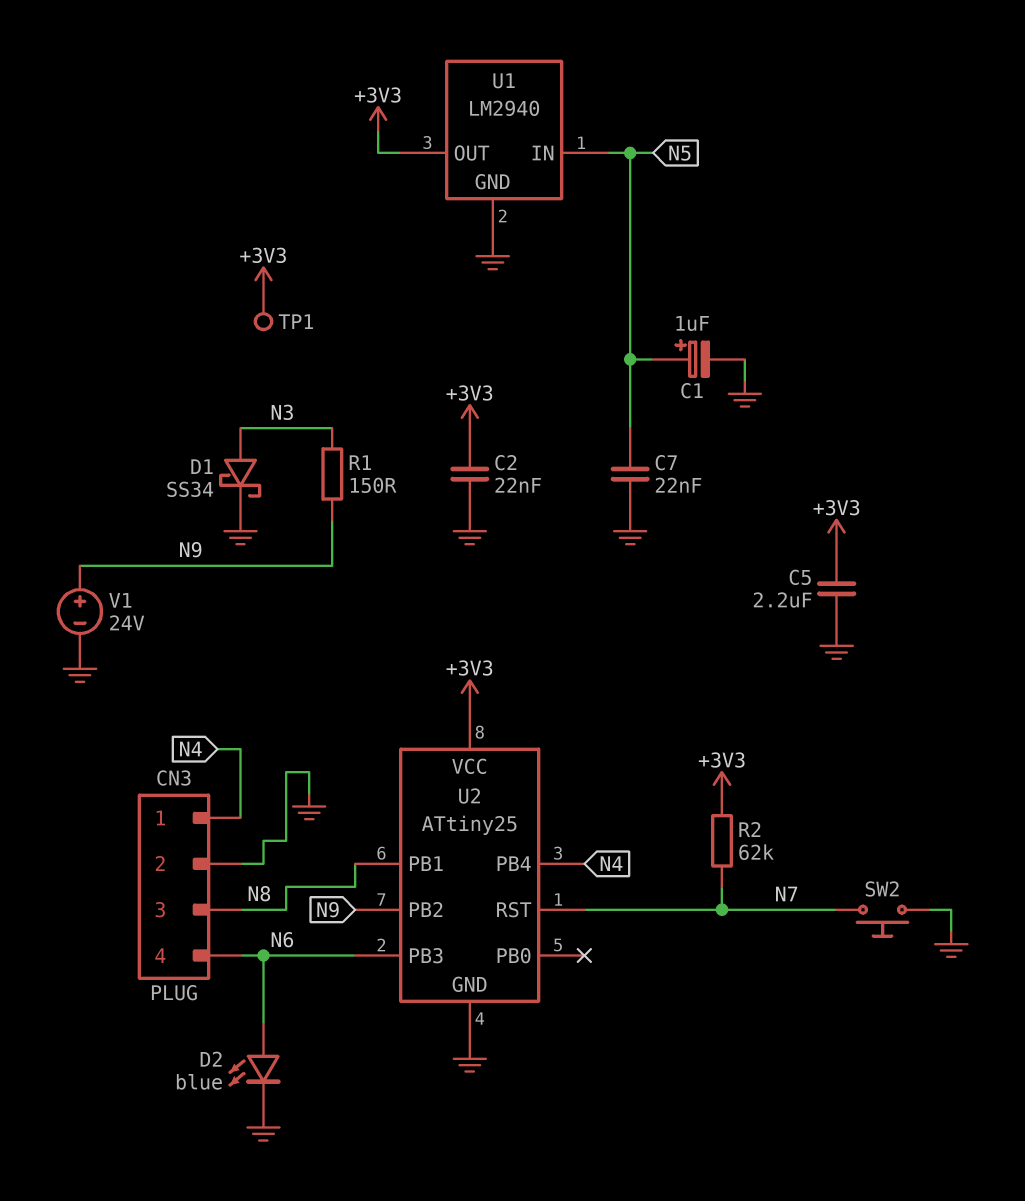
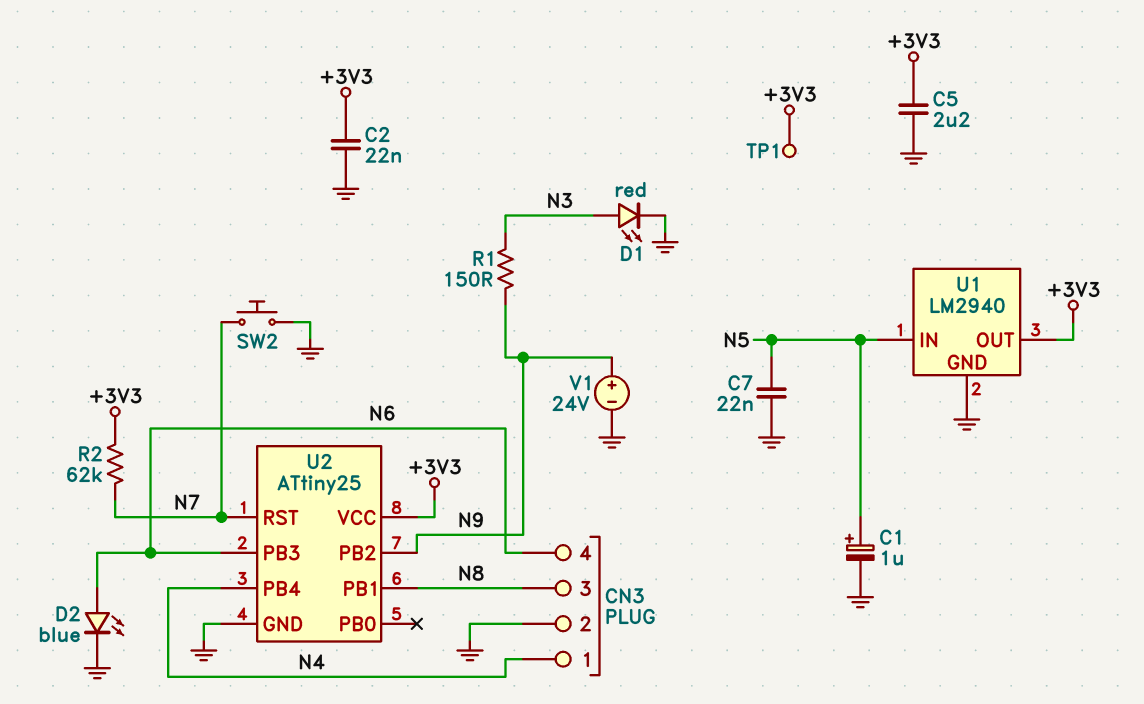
D1: schottky SS34 (A N3, K GND) -> LED red (A N3, K GND)

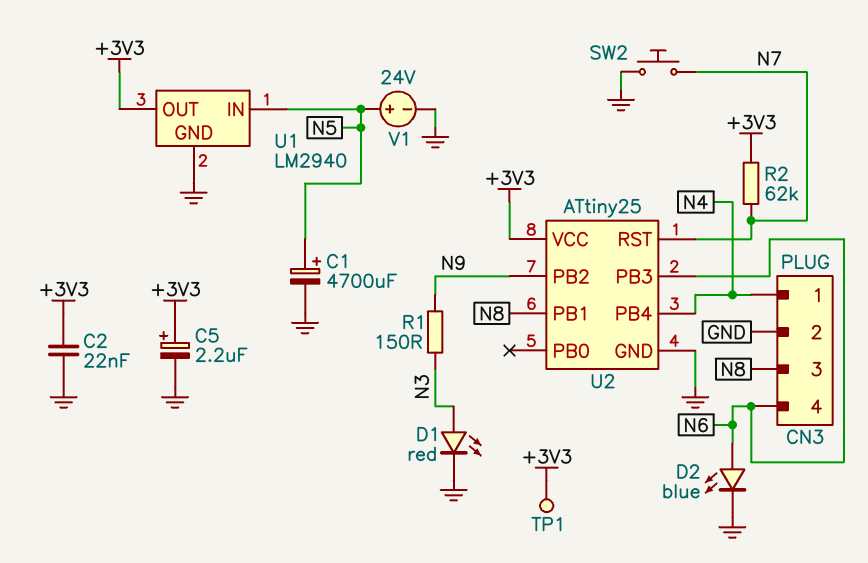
C1: 1uF (plus N5, minus GND) -> 4700uF (plus N5, minus GND)
C5: 2.2uF (+3V3, GND) -> 2.2uF (plus +3V3, minus GND)
C7: 22nF (GND, N5) -> none
V1: 24V (plus N9, minus GND) -> 24V (plus N5, minus GND)

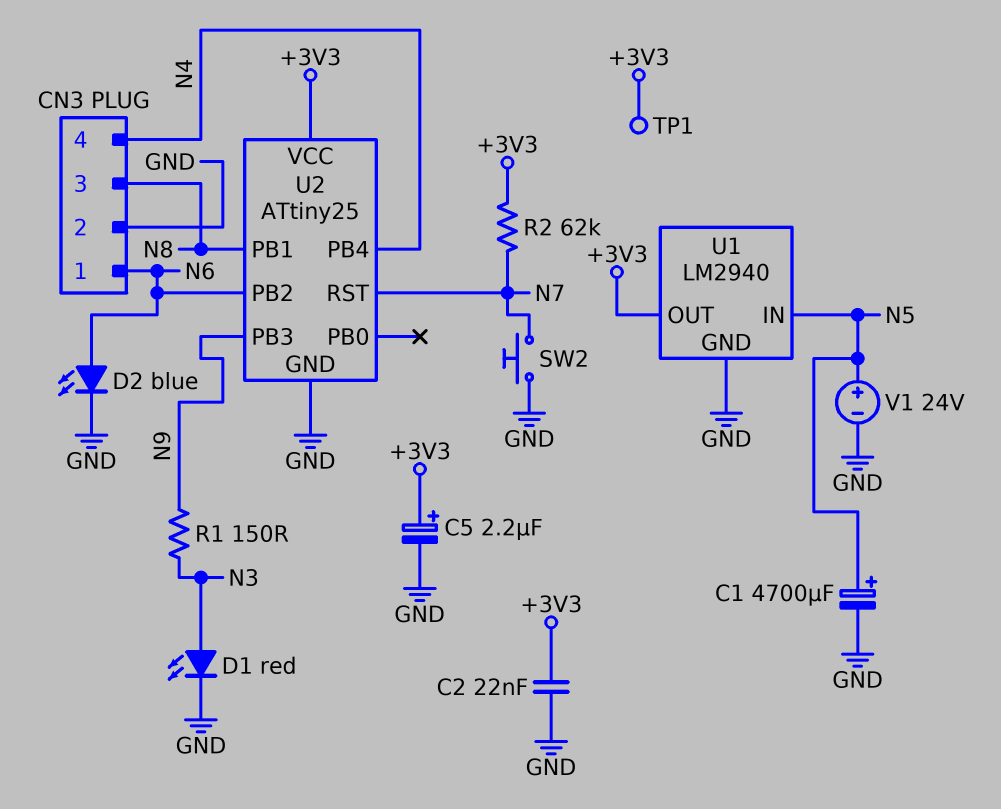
CN3 pin 1: N4 -> N6
CN3 pin 4: N6 -> N4
U2 pin PB2: N9 -> N6
U2 pin PB3: N6 -> N9

